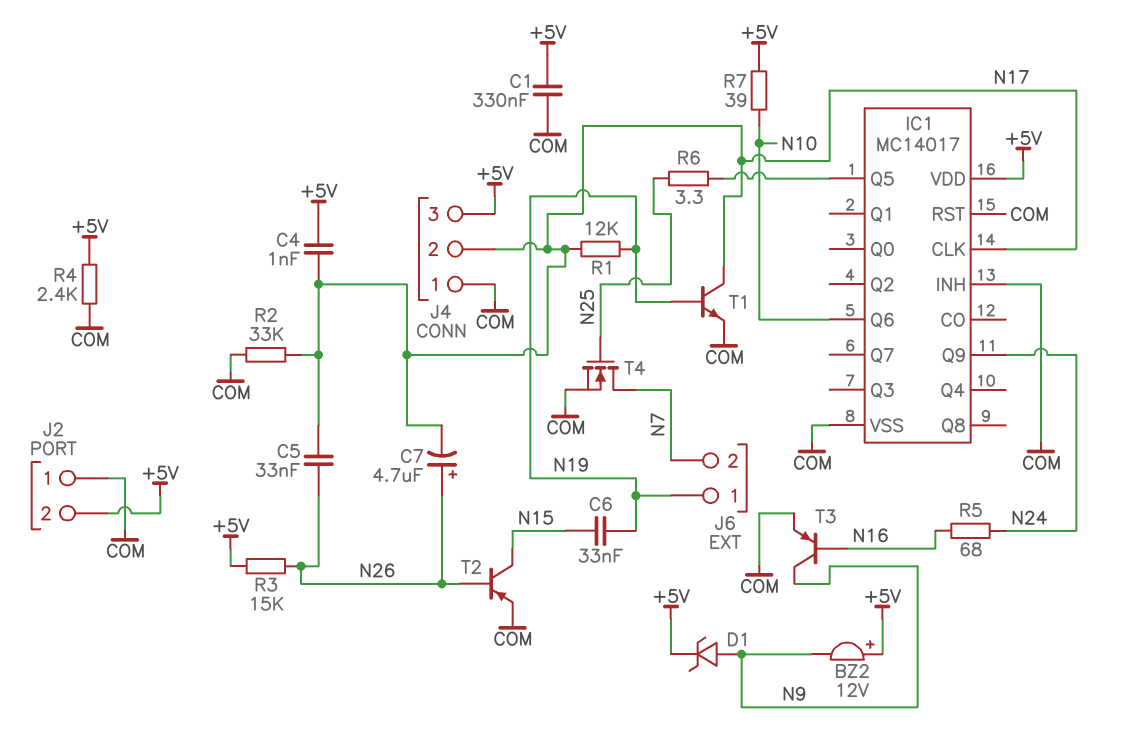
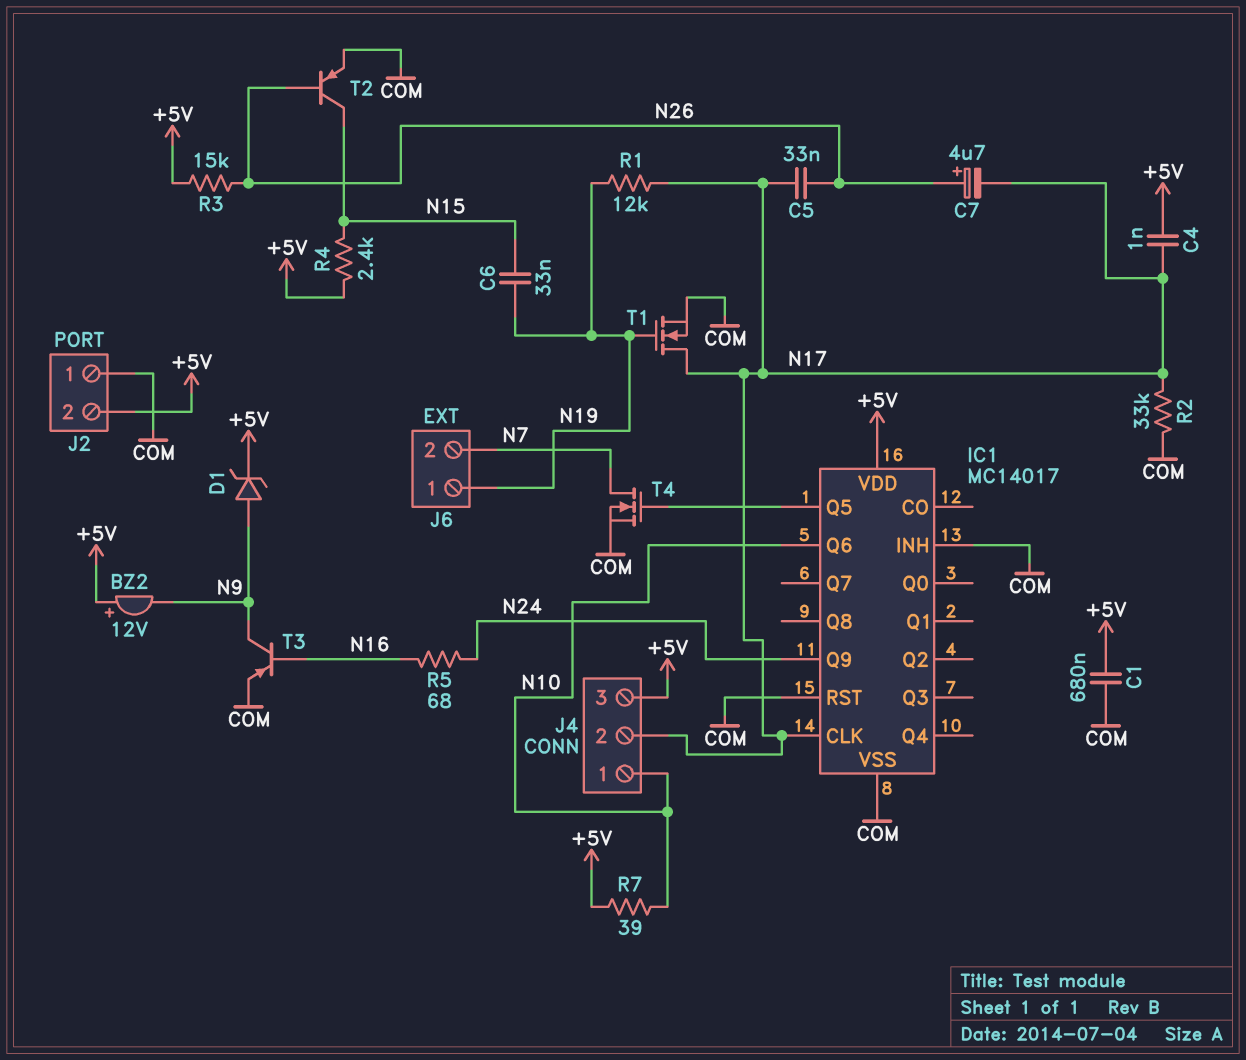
C1: 330nF (+5V, COM) -> 680nF (+5V, COM)
J4 pin 1: COM -> N10
R4: 2.4k (+5V, COM) -> 2.4k (+5V, N15)
R6: 3.3 (IC1/Q5, N25) -> none
T1: NPN (B N19, C N17, E COM) -> NMOS (G N19, D N17, S COM)
T4: NMOS (G N25, D N7, S COM) -> NMOS (G IC1/Q5, D N7, S COM)

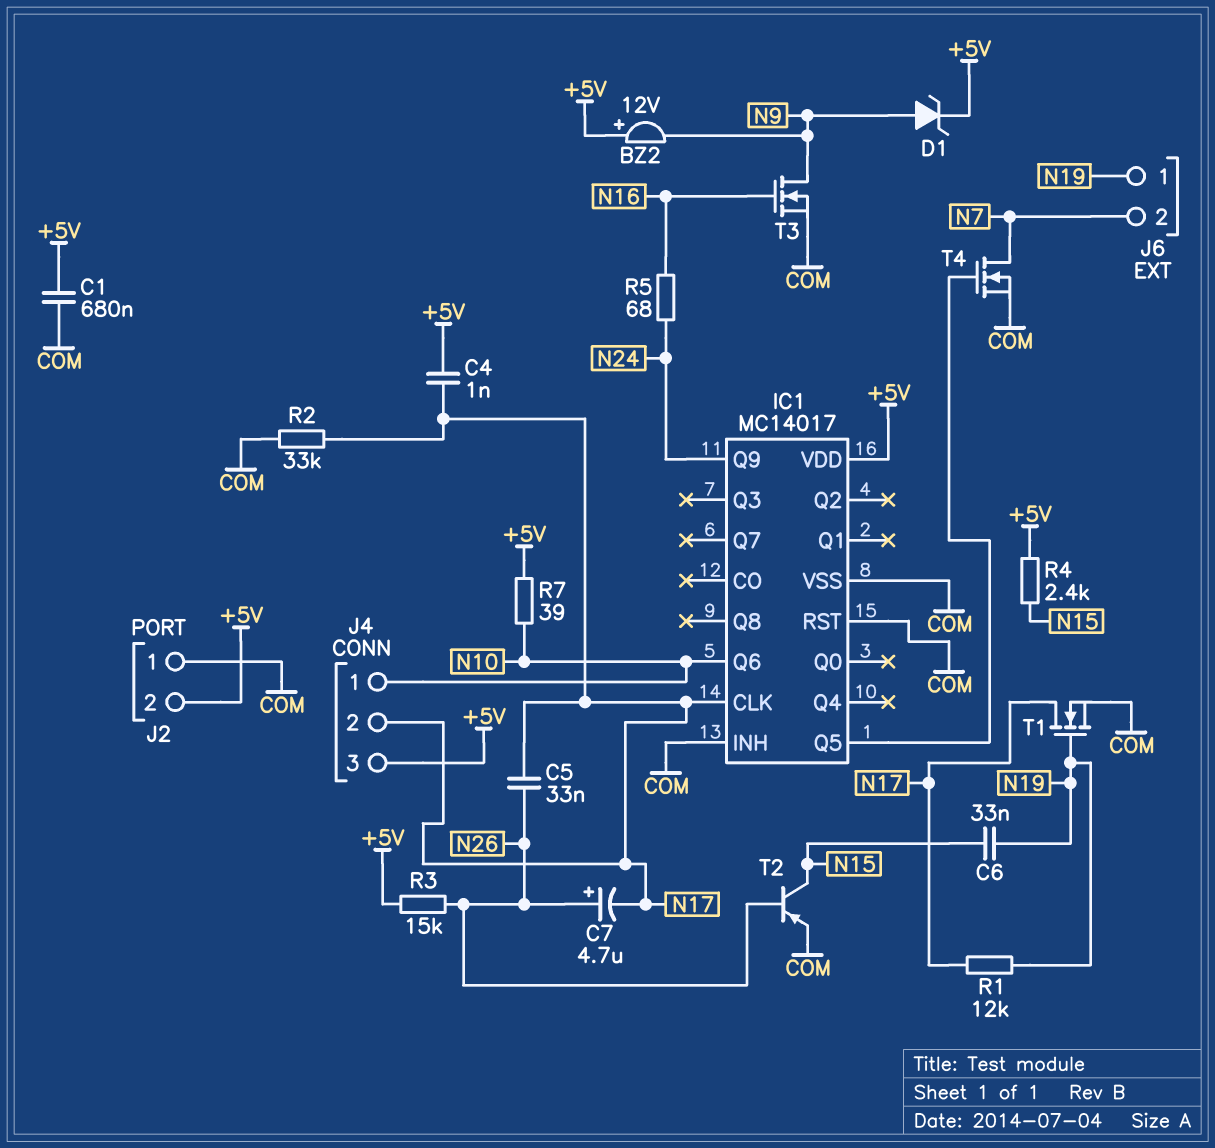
T3: PNP (B N16, C N9, E COM) -> NMOS (G N16, D N9, S COM)

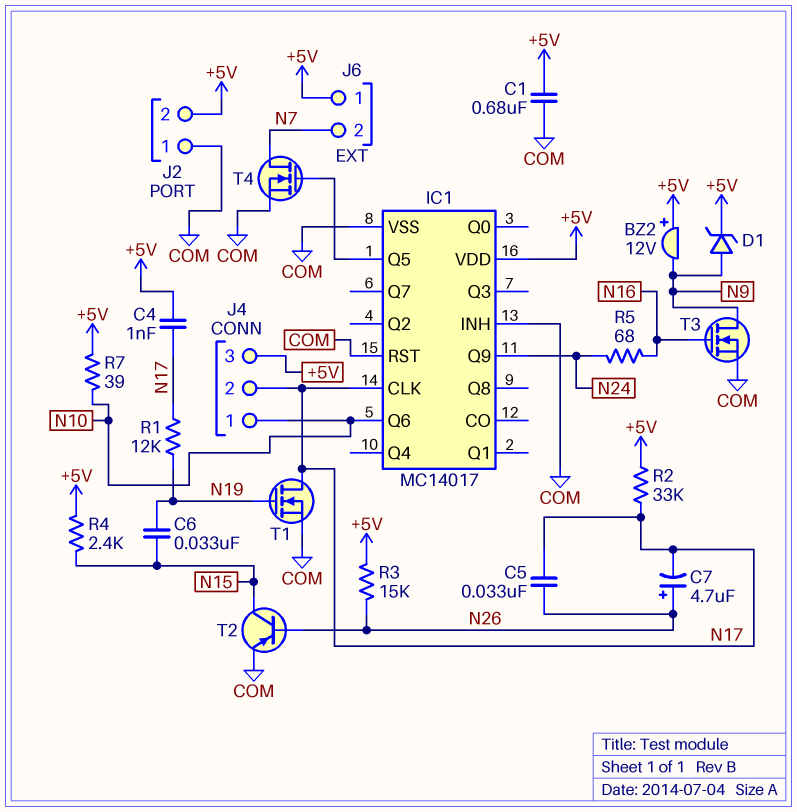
J6 pin 1: N19 -> +5V
R2: 33k (COM, N17) -> 33k (+5V, N17)

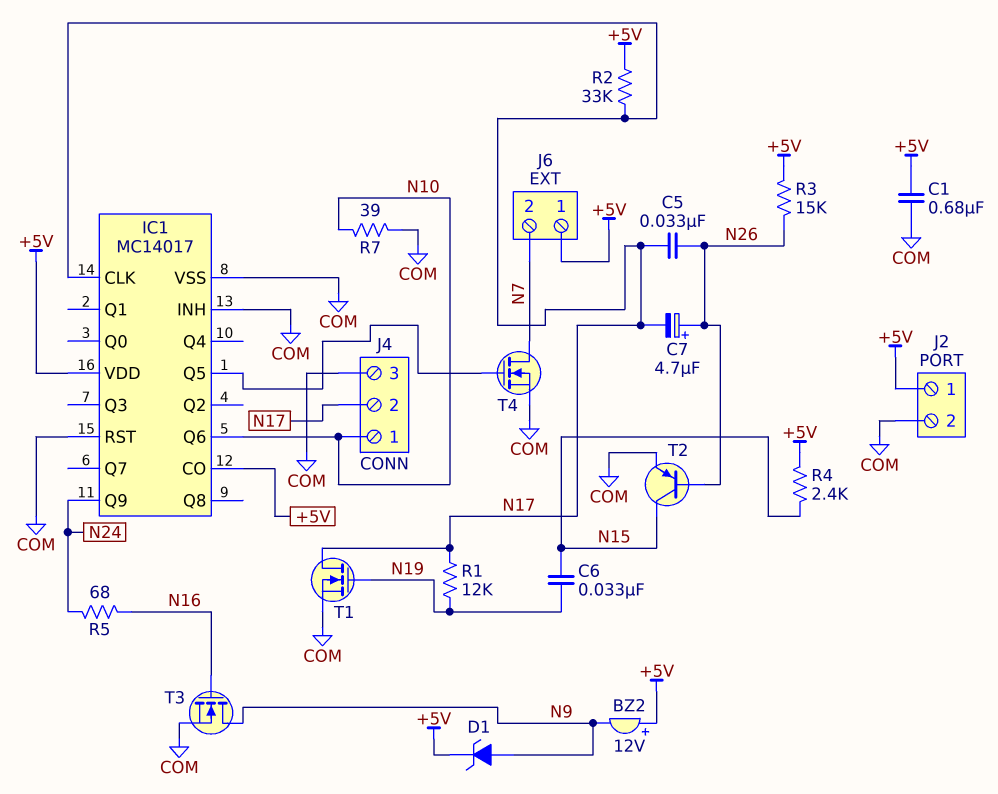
C4: 1nF (+5V, N17) -> none
IC1 pin CO: none -> +5V
J2 pin 1: COM -> +5V
J2 pin 2: +5V -> COM
J4 pin 3: +5V -> COM
R7: 39 (+5V, N10) -> 39 (COM, N10)

